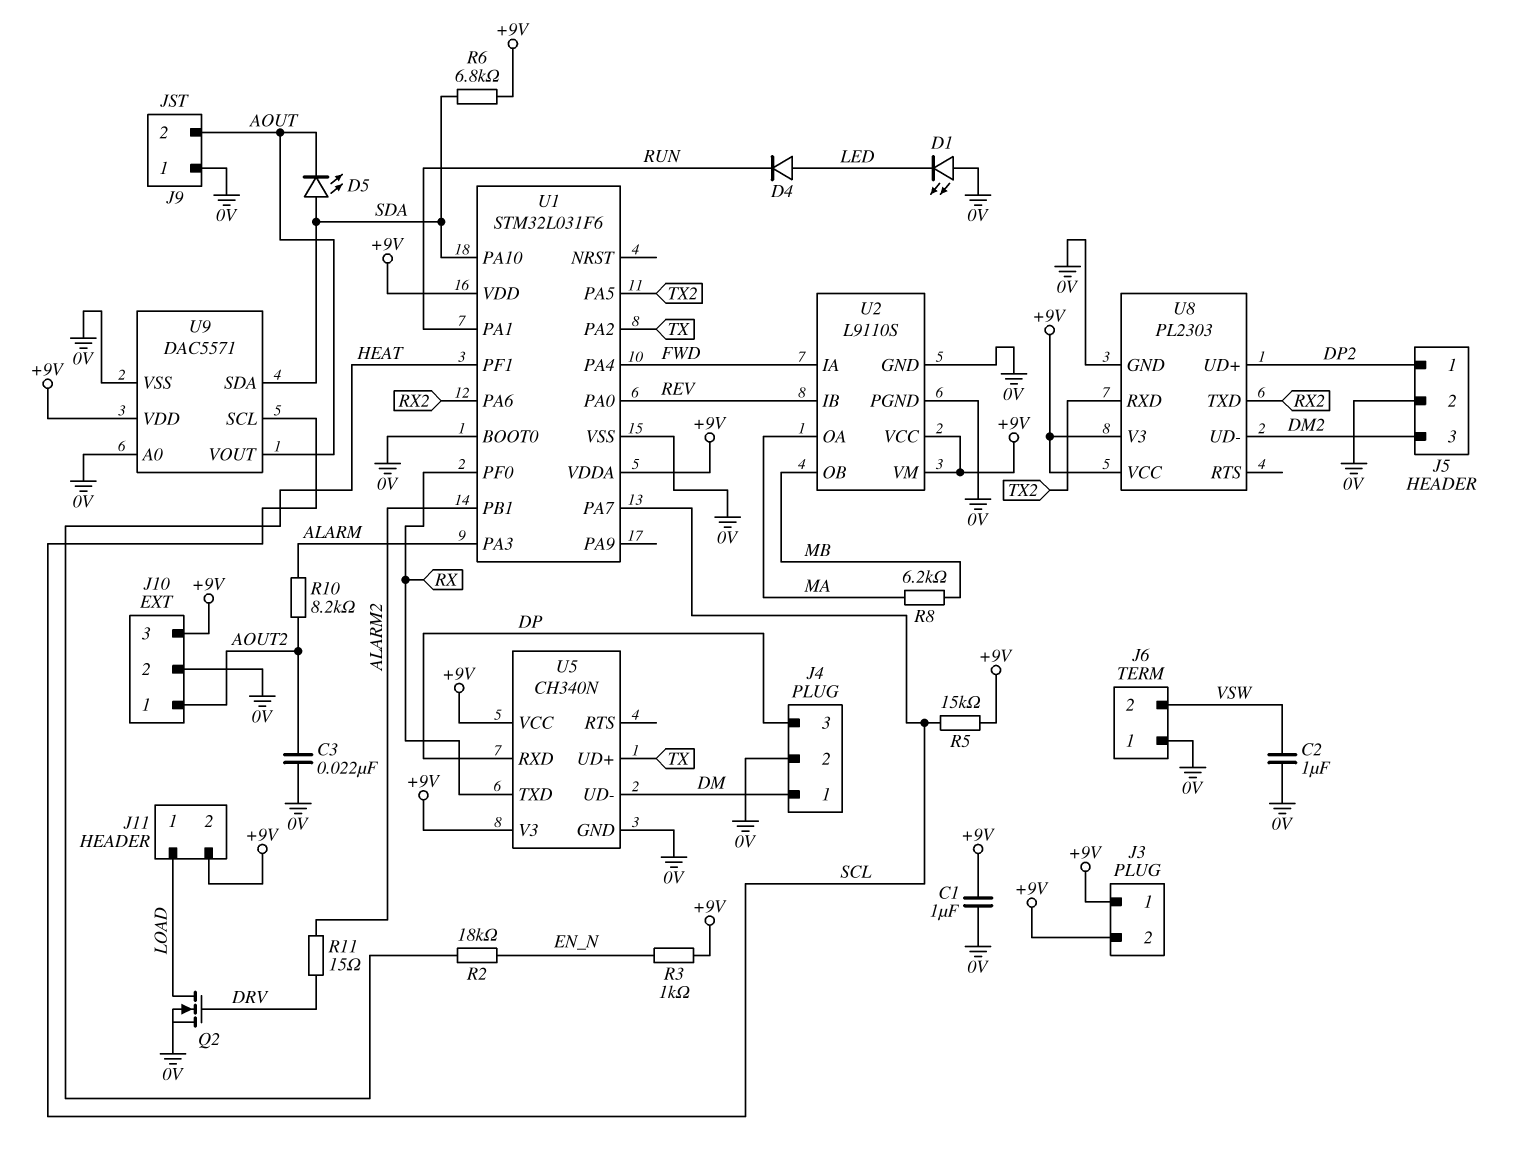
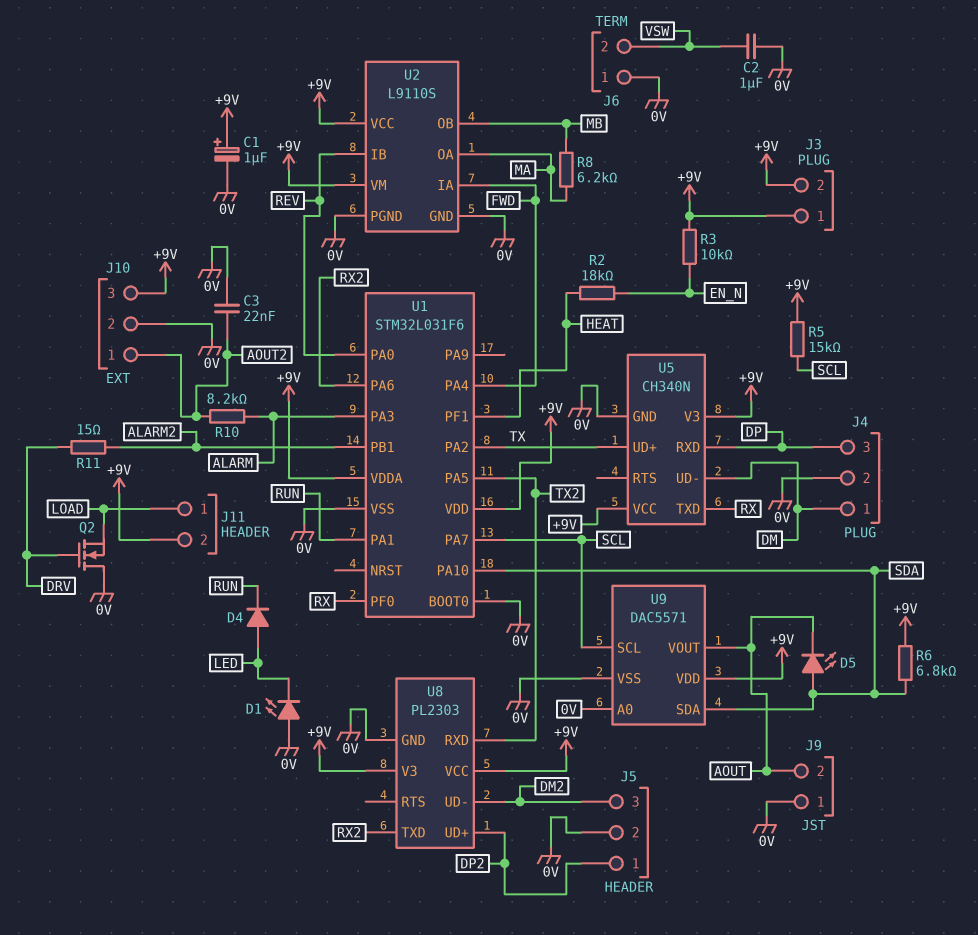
C1: 1uF (+9V, 0V) -> 1uF (plus +9V, minus 0V)
Q2: NMOS (G DRV, D LOAD, S 0V) -> NMOS (G DRV, D 0V, S LOAD)
R3: 1k (+9V, EN_N) -> 10k (+9V, EN_N)

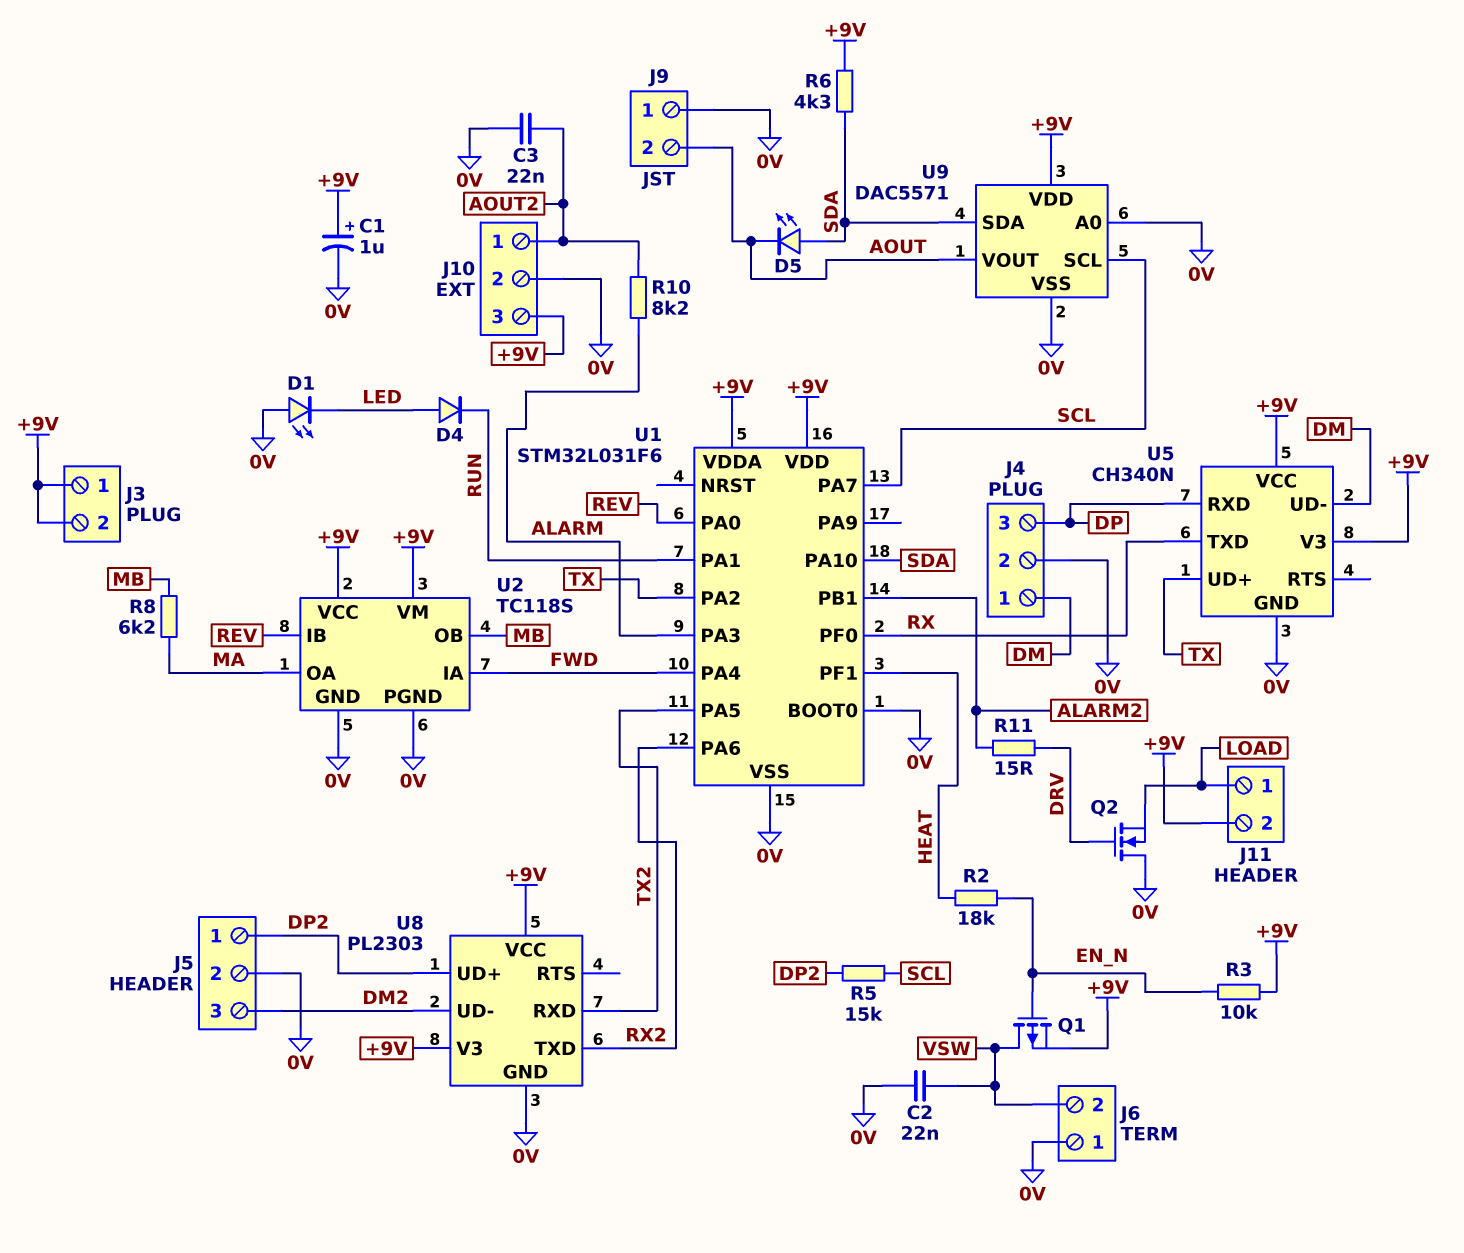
C2: 1uF (0V, VSW) -> 22nF (0V, VSW)
Q1: none -> PMOS (G EN_N, D VSW, S +9V)
R5: 15k (+9V, SCL) -> 15k (DP2, SCL)
R6: 6.8k (+9V, SDA) -> 4.3k (+9V, SDA)
U2: L9110S -> TC118S

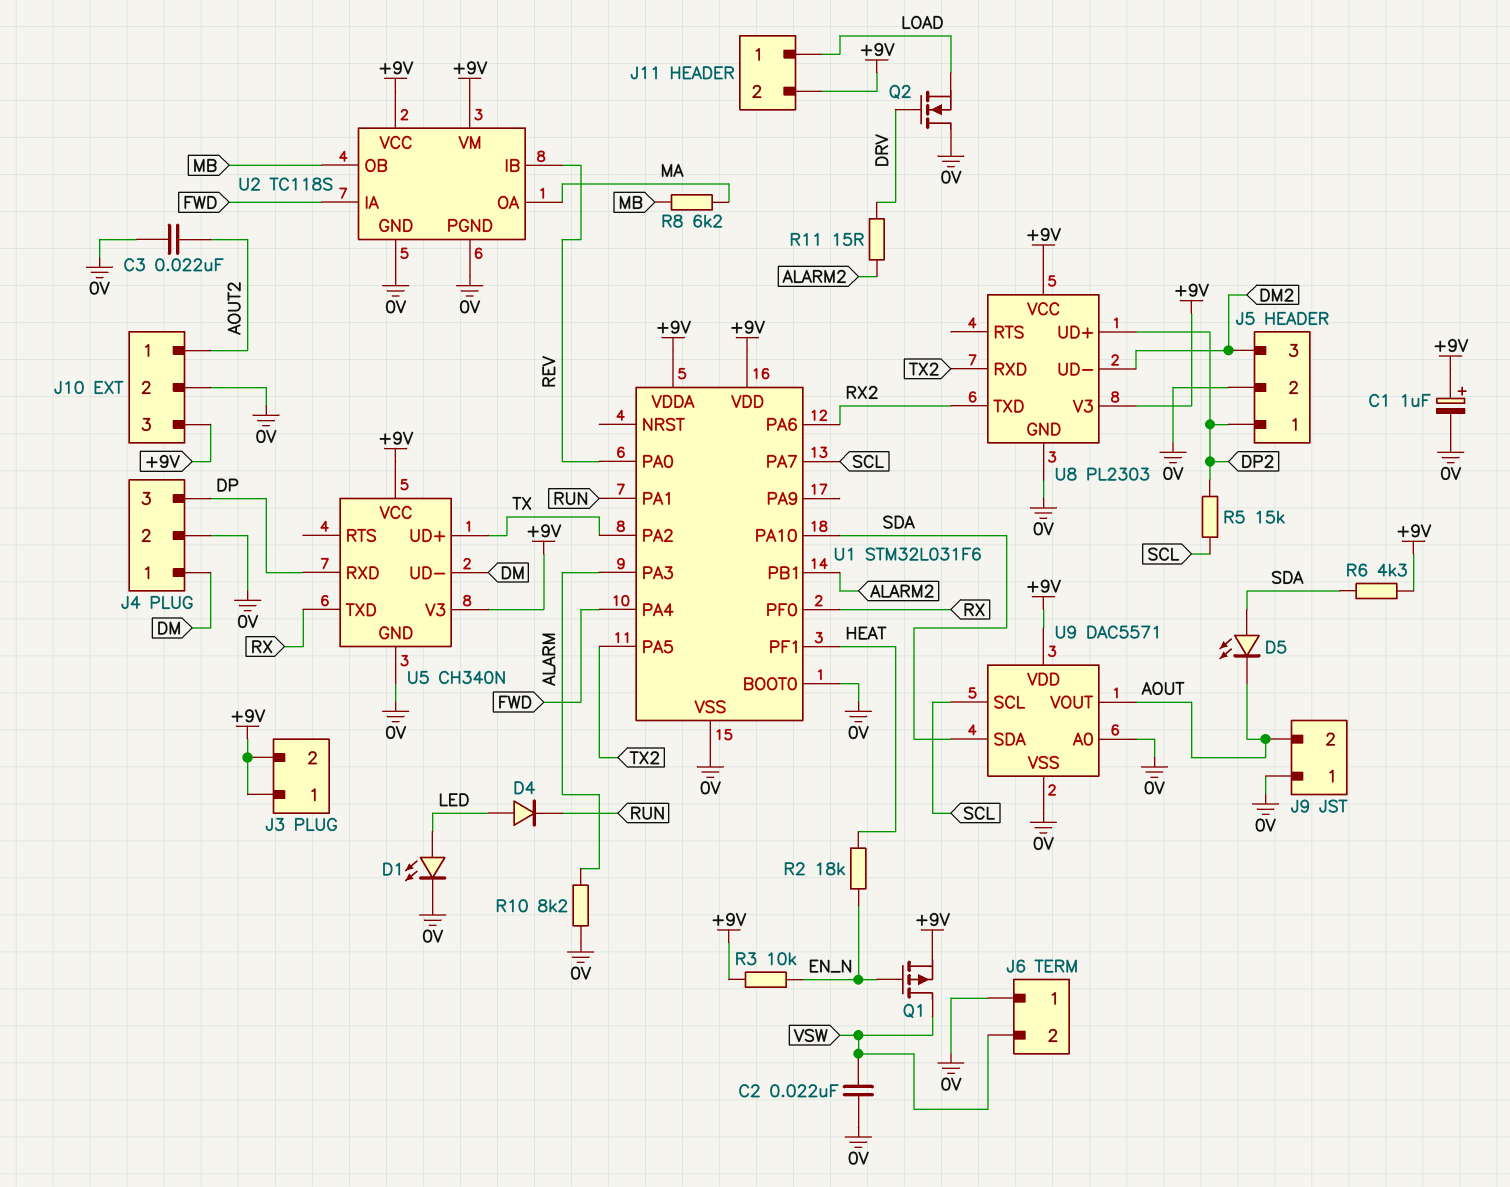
D1: LED (A 0V, K LED) -> LED (A LED, K 0V)
R10: 8.2k (ALARM, AOUT2) -> 8.2k (0V, ALARM)

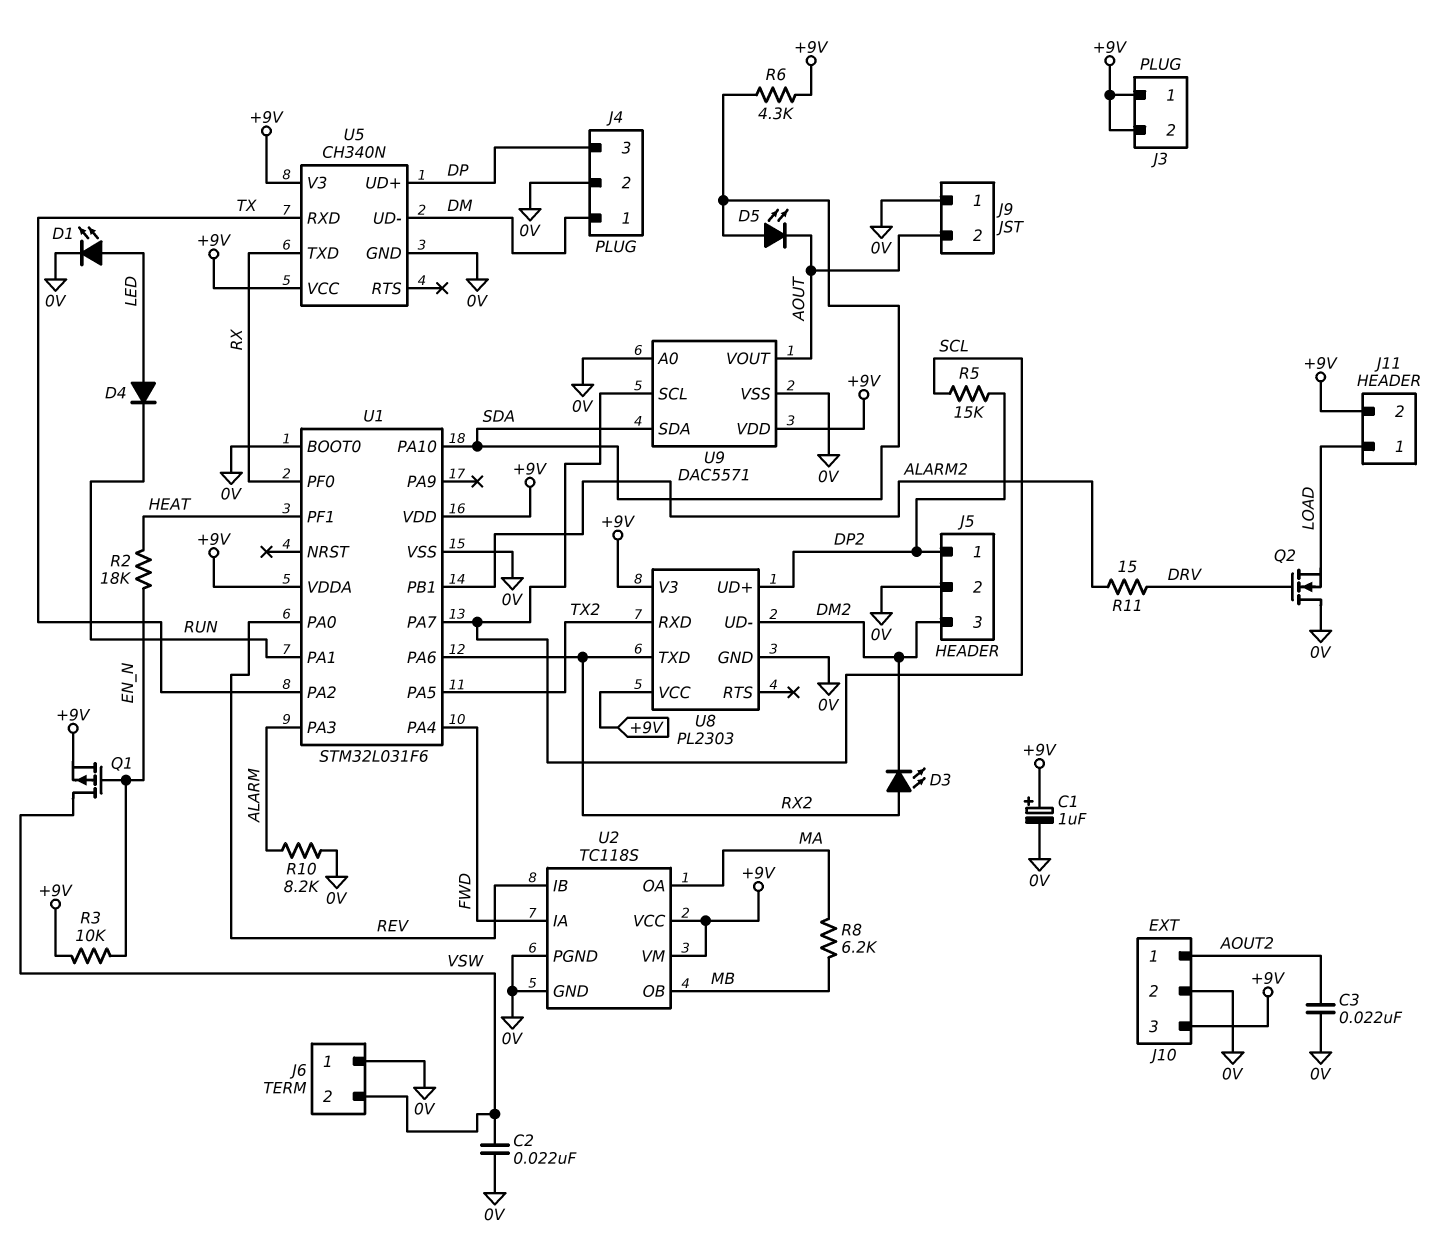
D3: none -> LED (A RX2, K DM2)
U5 pin RXD: DP -> TX
U5 pin UD+: TX -> DP

